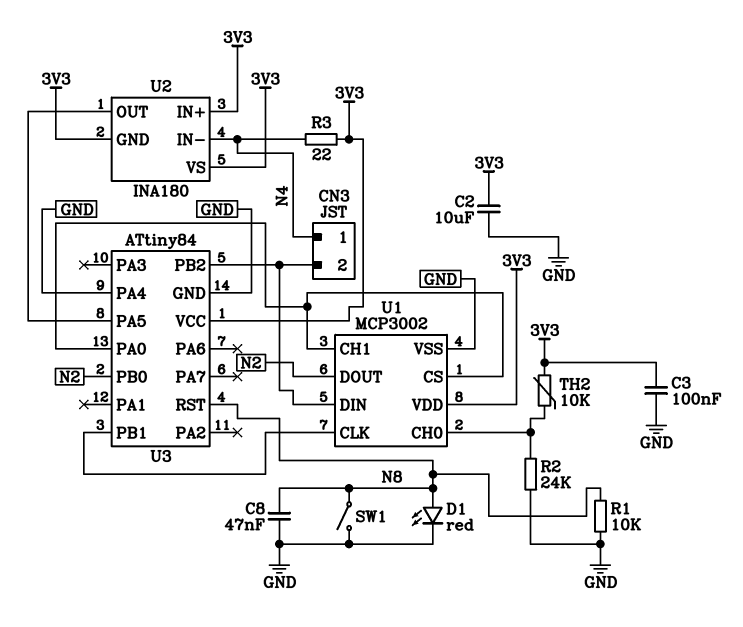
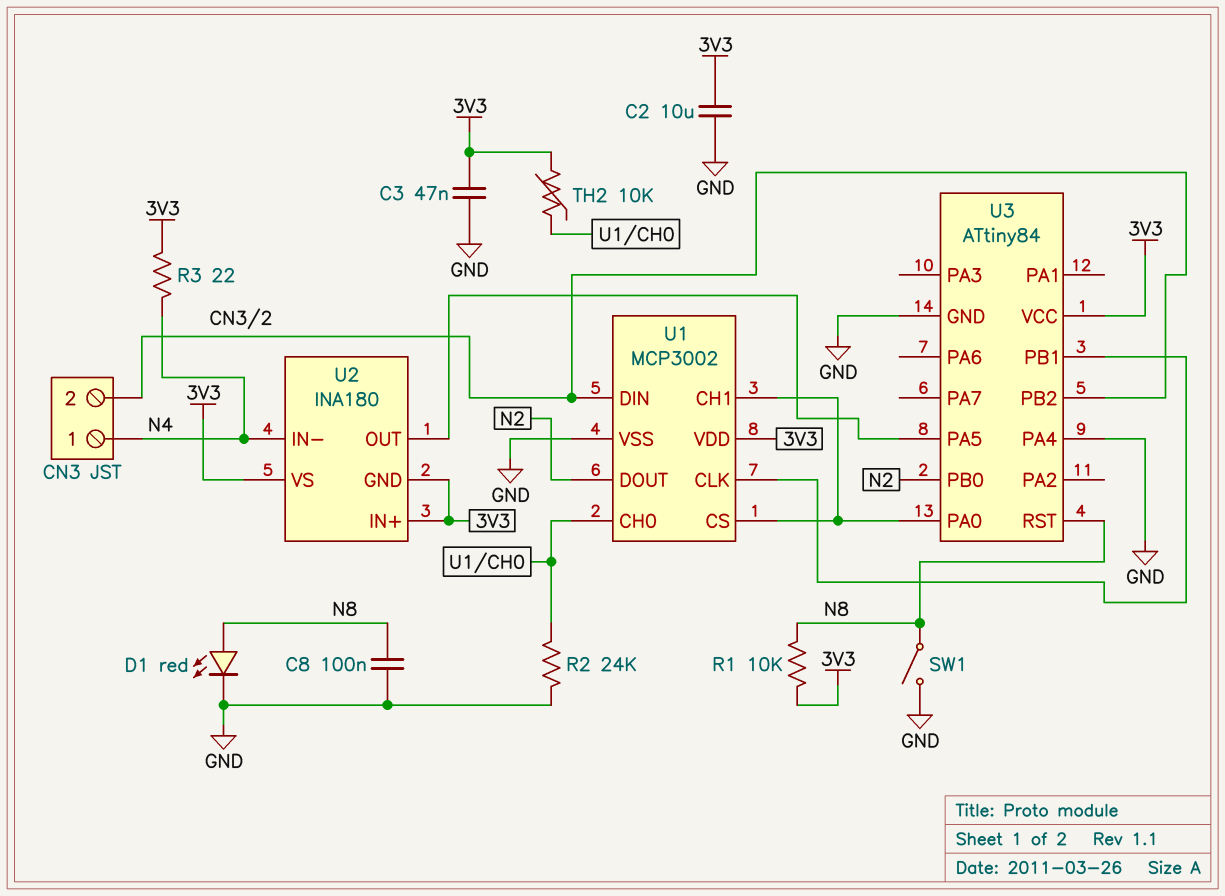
C3: 100nF (3V3, GND) -> 47nF (3V3, GND)
C8: 47nF (GND, N8) -> 100nF (GND, N8)
R1: 10k (GND, N8) -> 10k (3V3, N8)

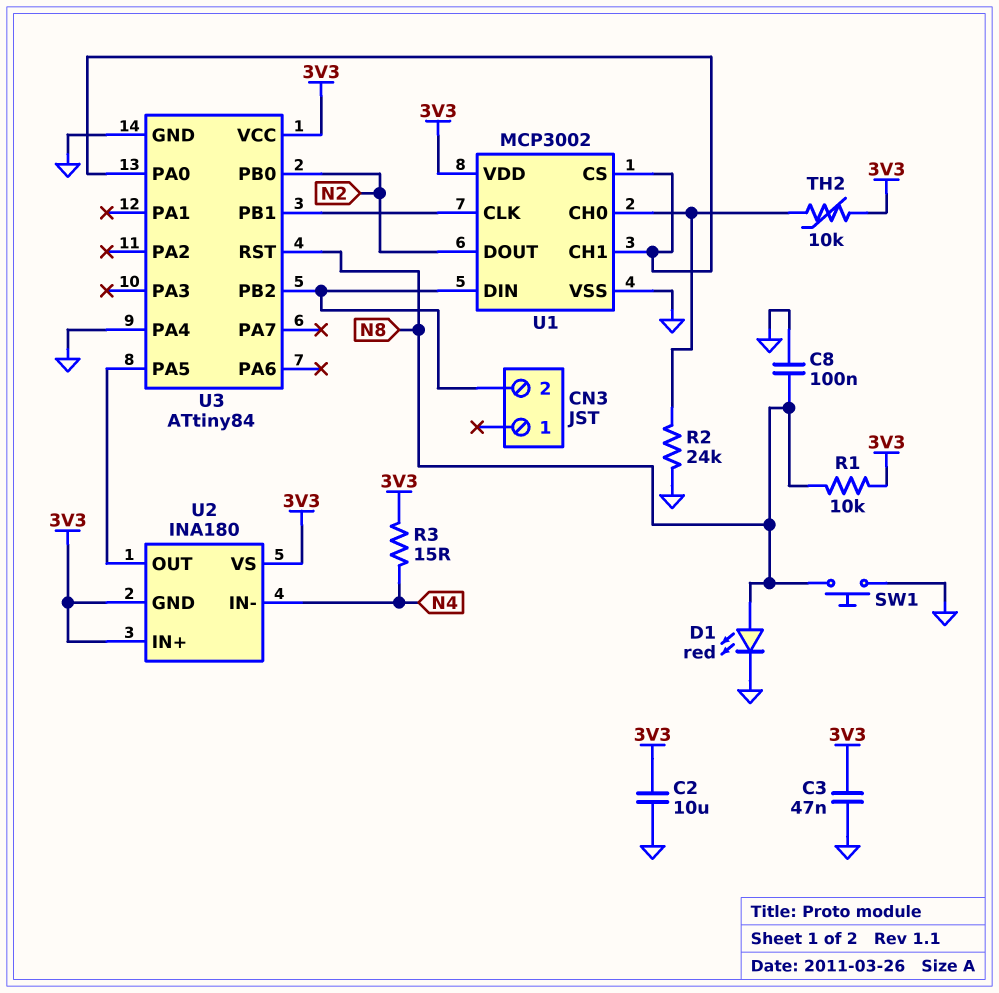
CN3 pin 1: N4 -> none
R3: 22 (3V3, N4) -> 15 (3V3, N4)
SW1: switch (GND, N8) -> button (GND, N8)

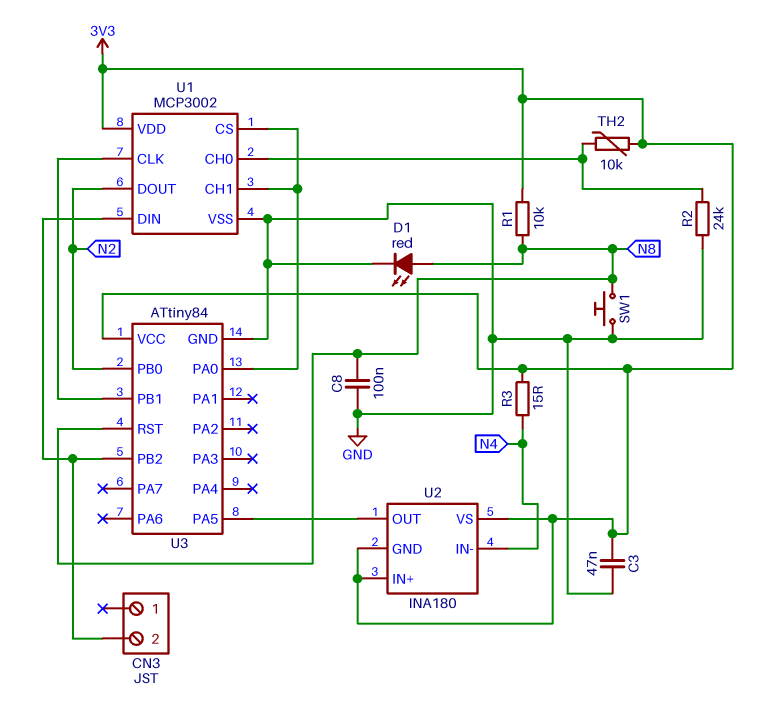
C2: 10uF (3V3, GND) -> none
U3 pin PA4: GND -> none

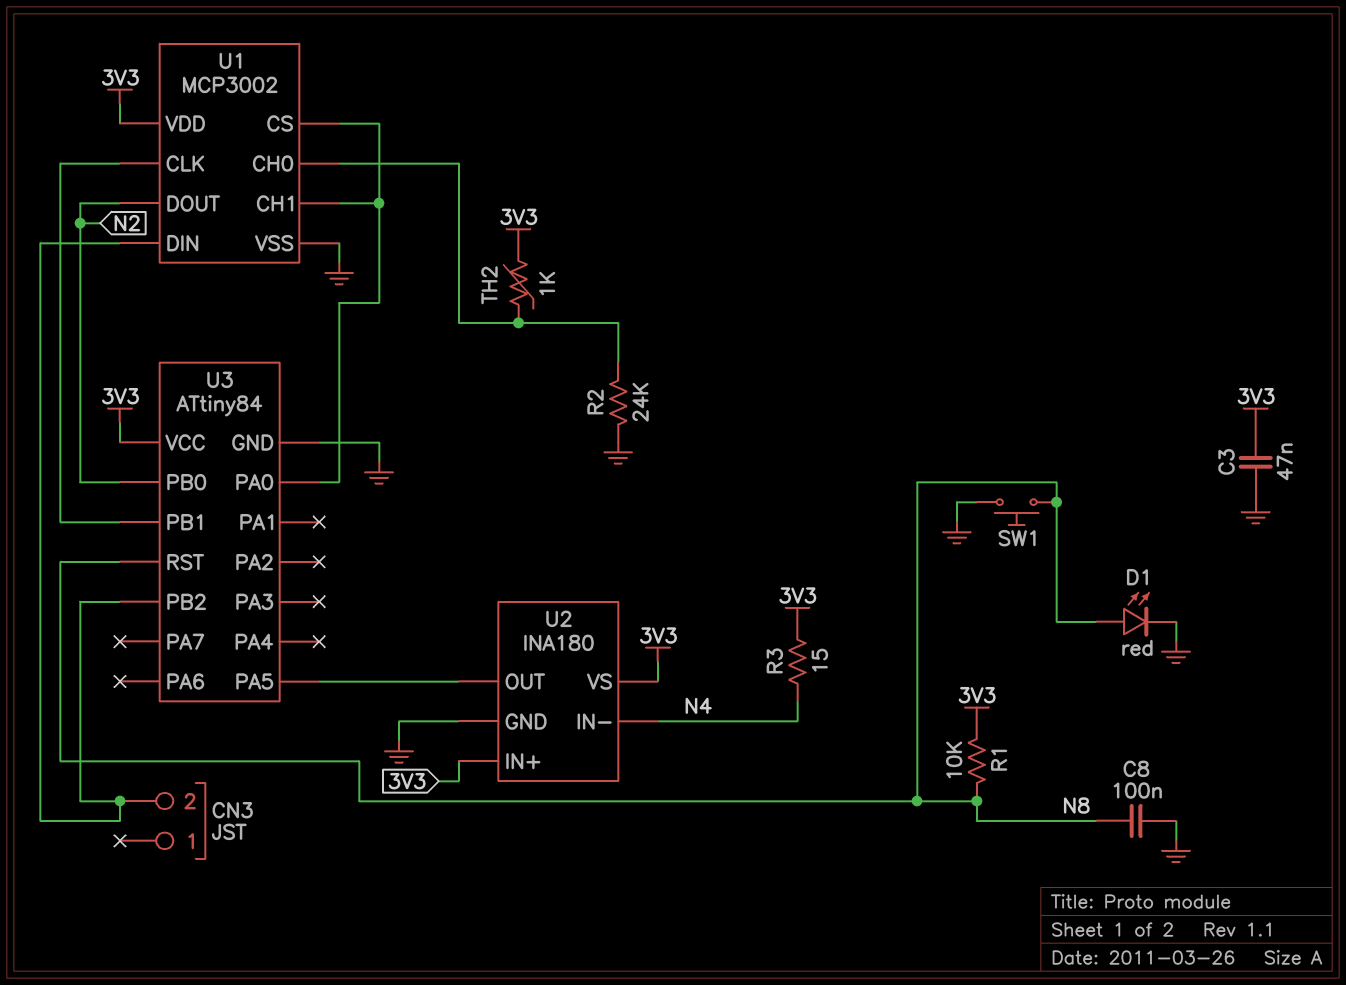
TH2: 10k (3V3, U1/CH0) -> 1k (3V3, U1/CH0)
U2 pin GND: 3V3 -> GND

